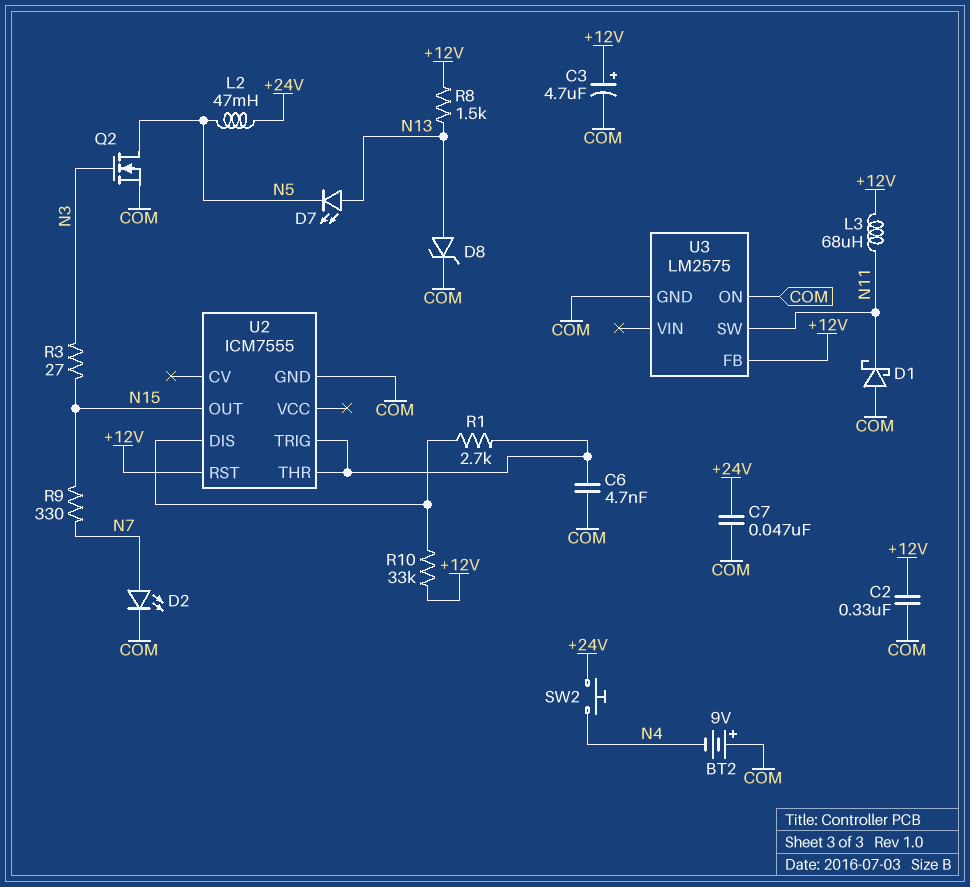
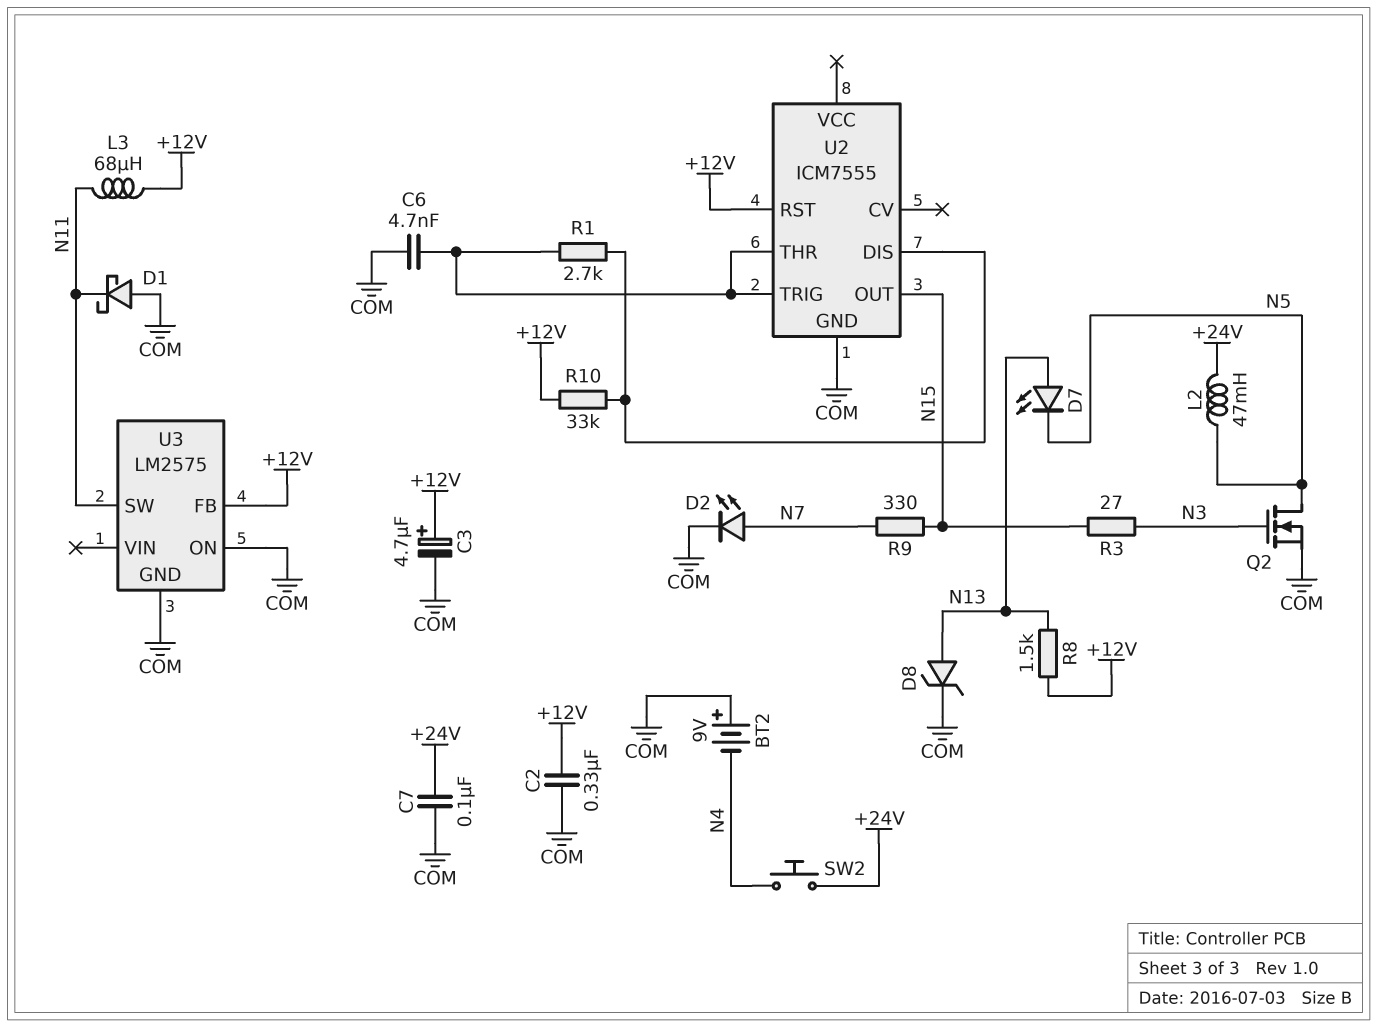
C7: 47nF (+24V, COM) -> 100nF (+24V, COM)

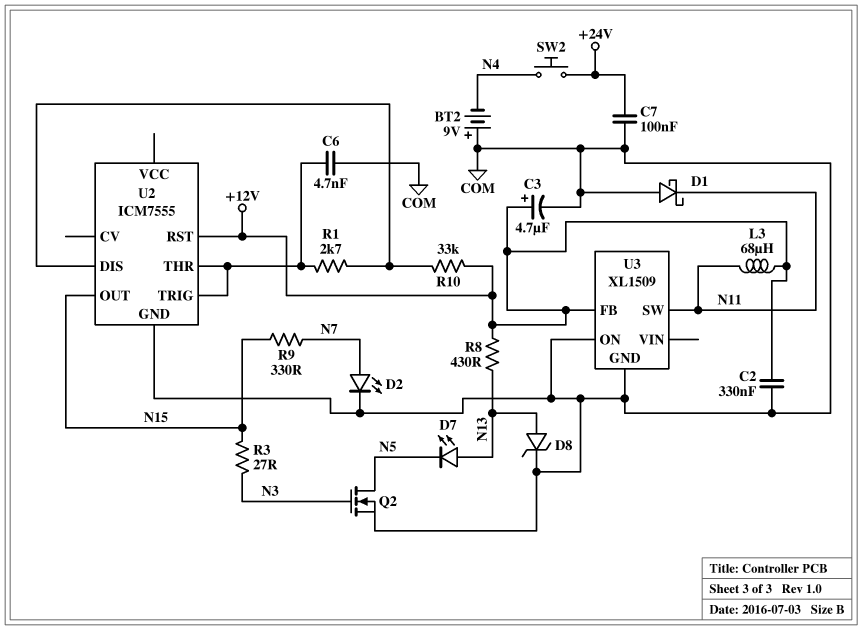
L2: 47mH (+24V, N5) -> none
R8: 1.5k (+12V, N13) -> 430 (+12V, N13)
U3: LM2575 -> XL1509

